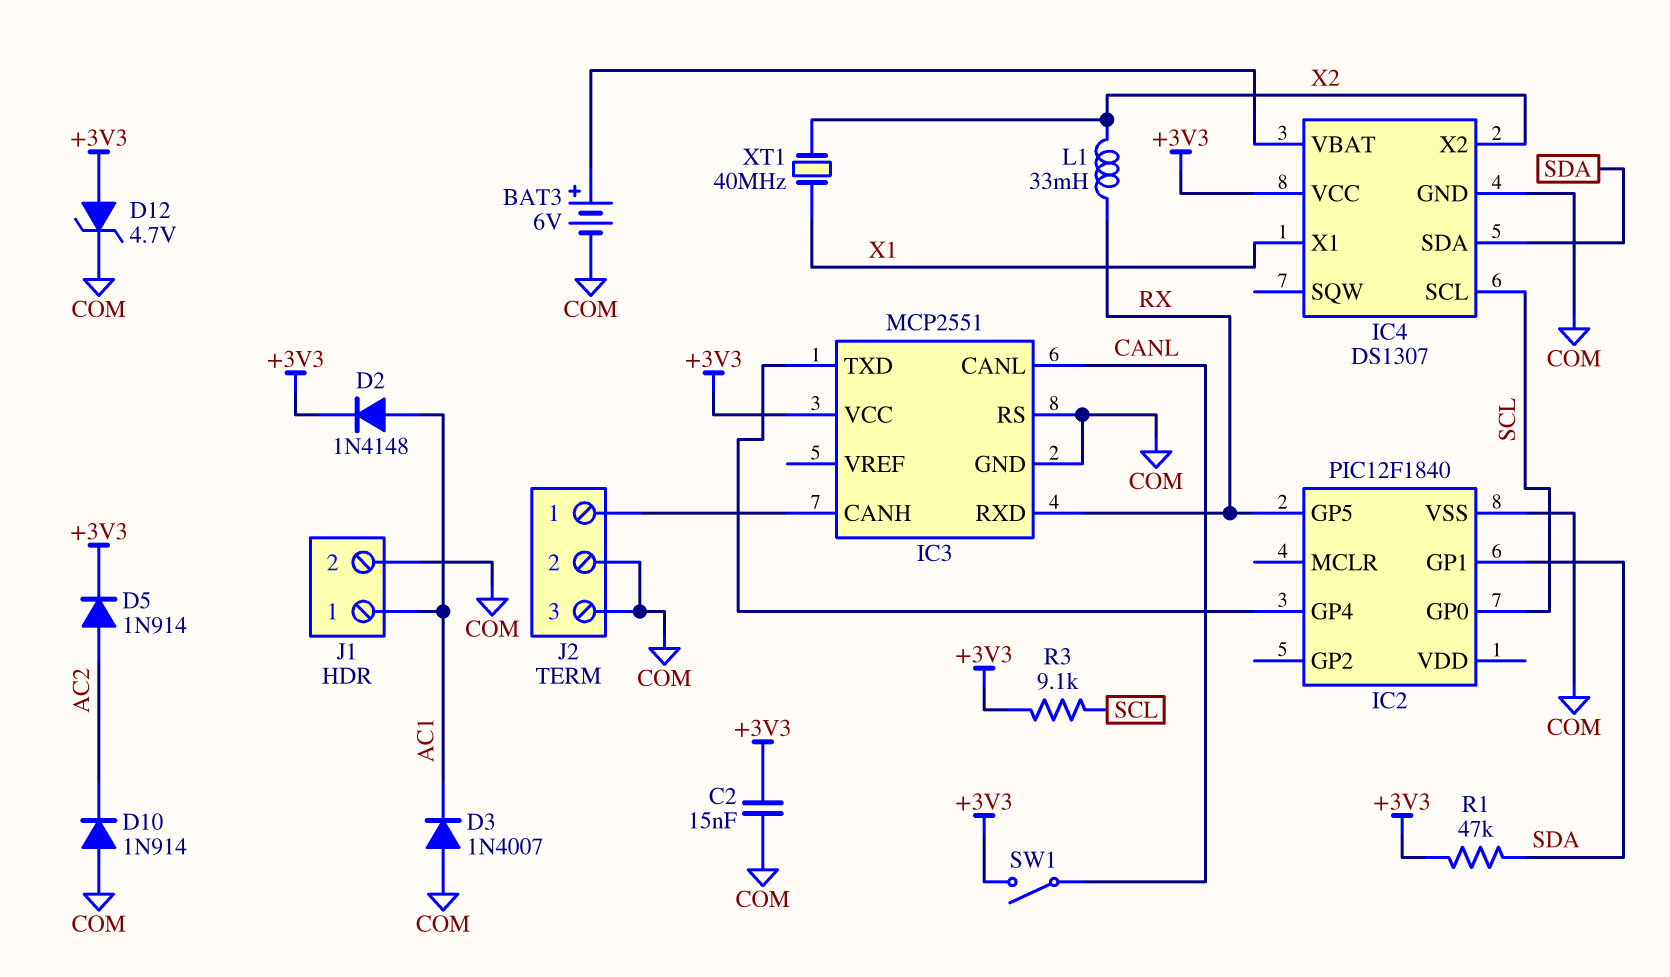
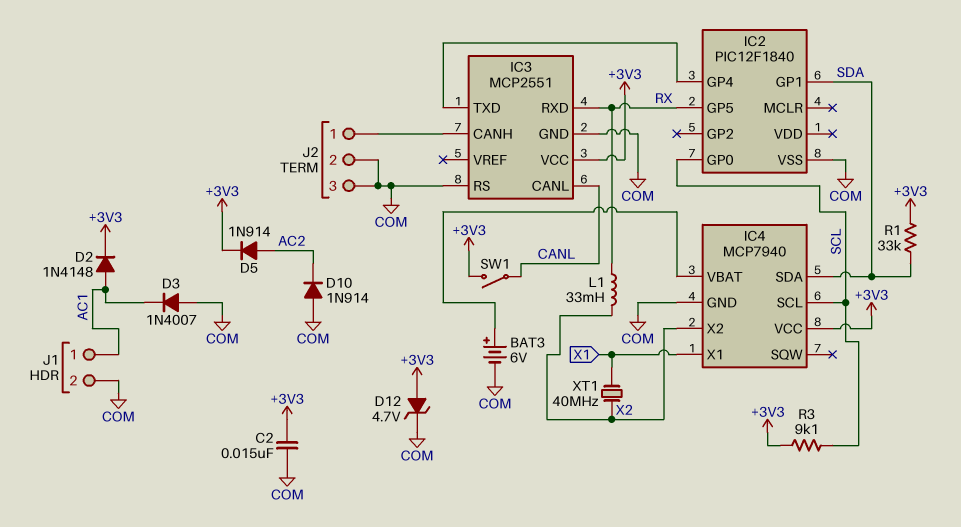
IC4: DS1307 -> MCP7940
R1: 47k (+3V3, SDA) -> 33k (+3V3, SDA)

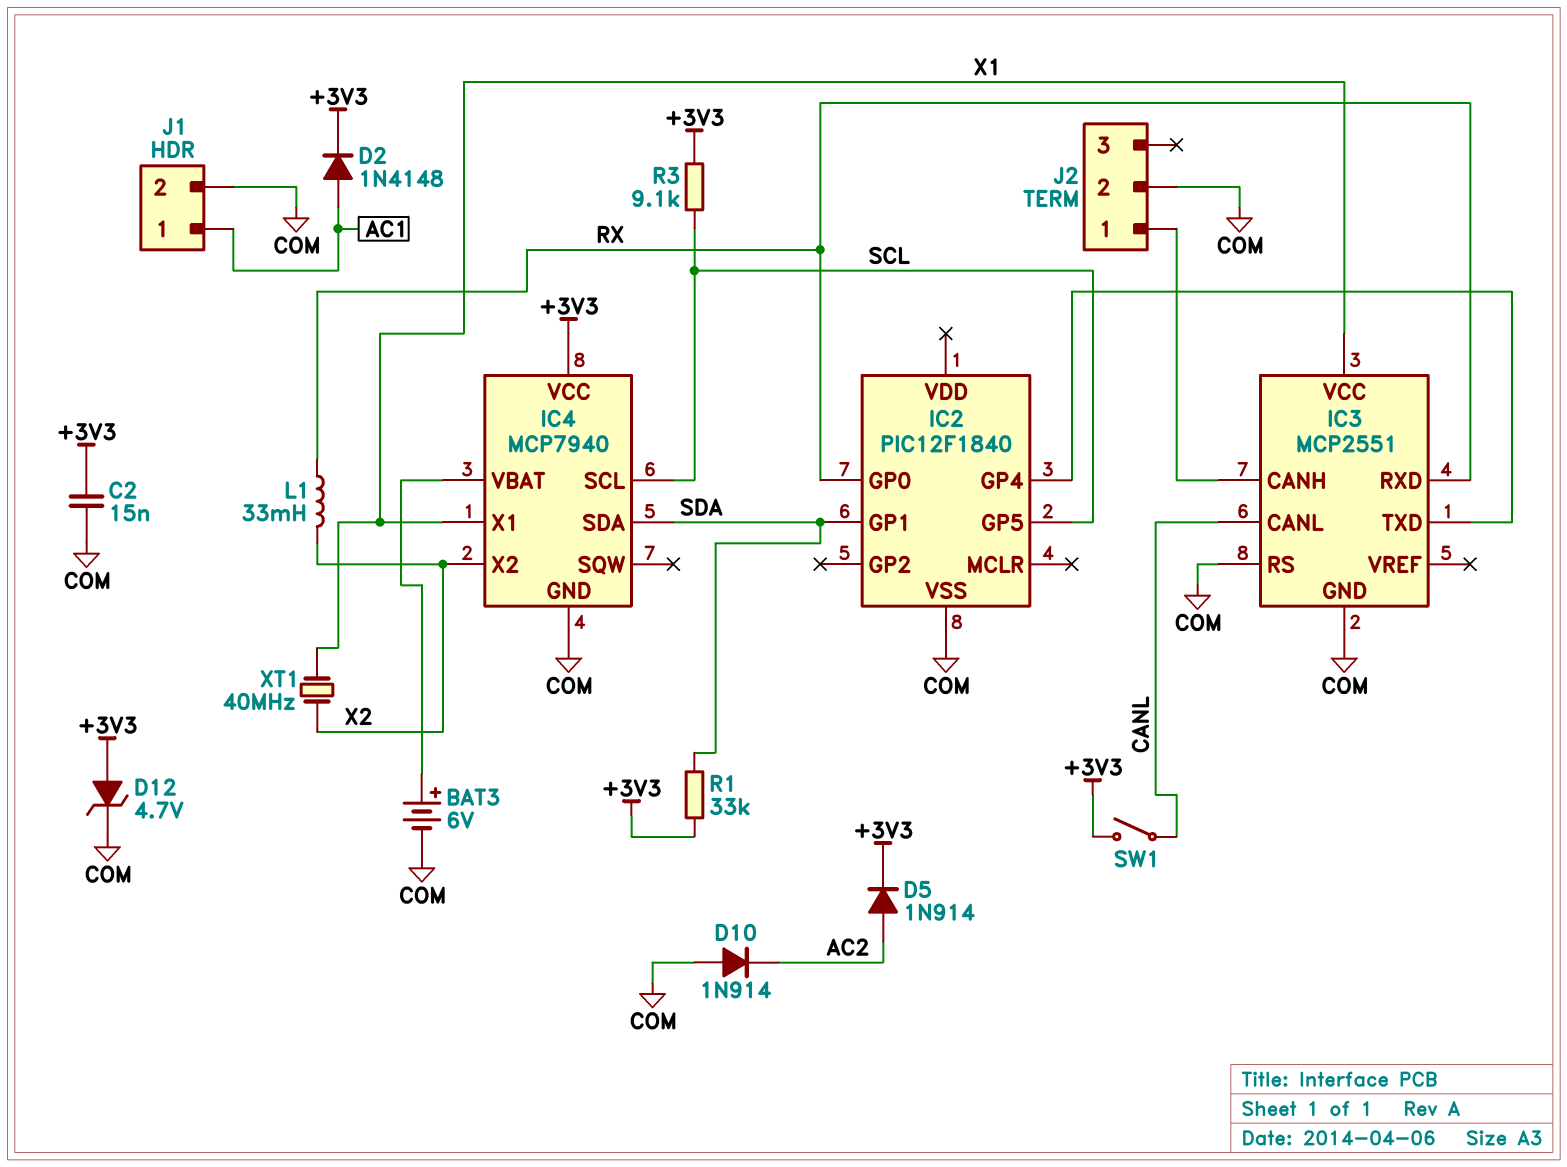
D3: diode 1N4007 (A COM, K AC1) -> none
IC2 pin GP0: SCL -> RX
IC2 pin GP5: RX -> SCL
IC3 pin VCC: +3V3 -> X1
J2 pin 3: COM -> none

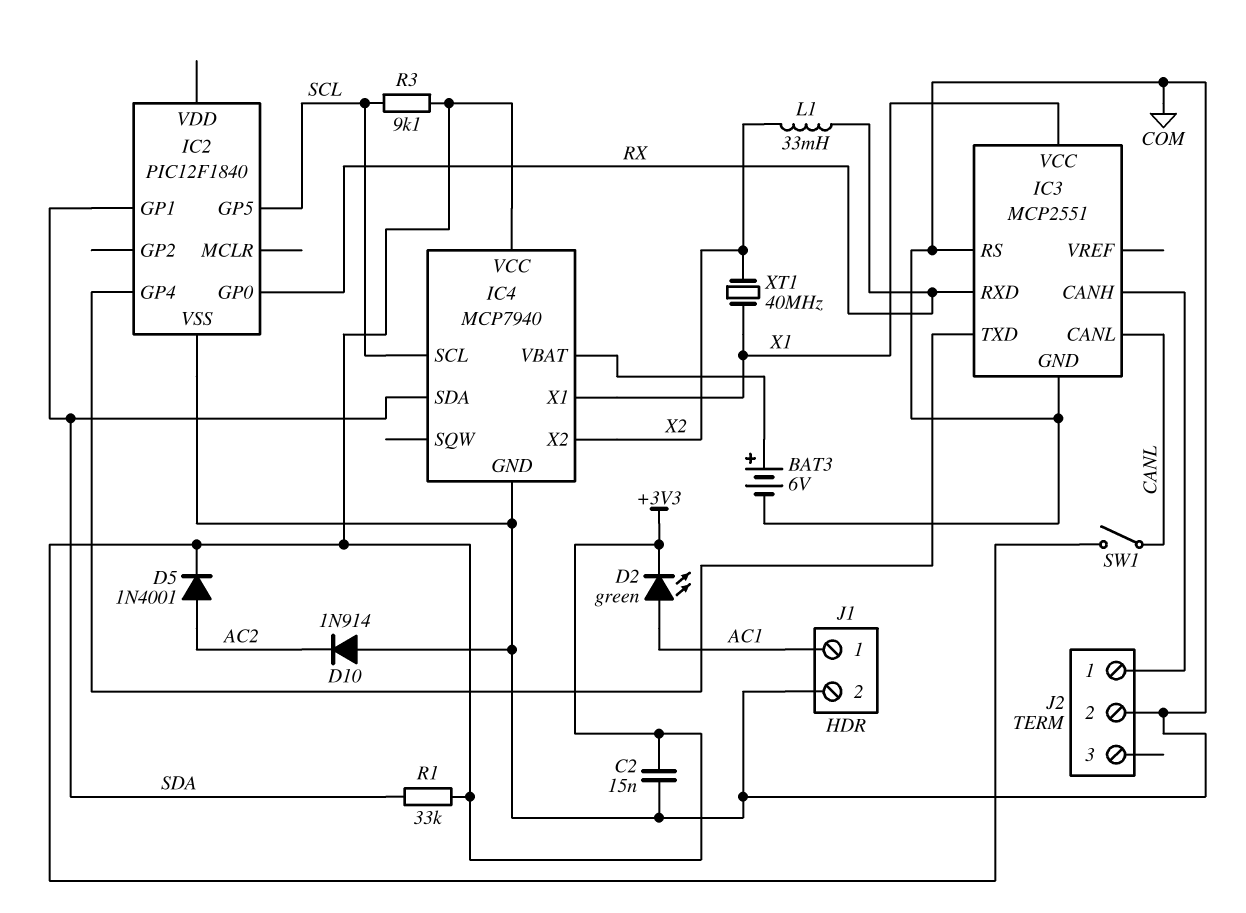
D2: diode 1N4148 (A AC1, K +3V3) -> LED green (A AC1, K +3V3)
D5: diode 1N914 (A AC2, K +3V3) -> diode 1N4001 (A AC2, K +3V3)
D12: zener 4.7V (A +3V3, K COM) -> none

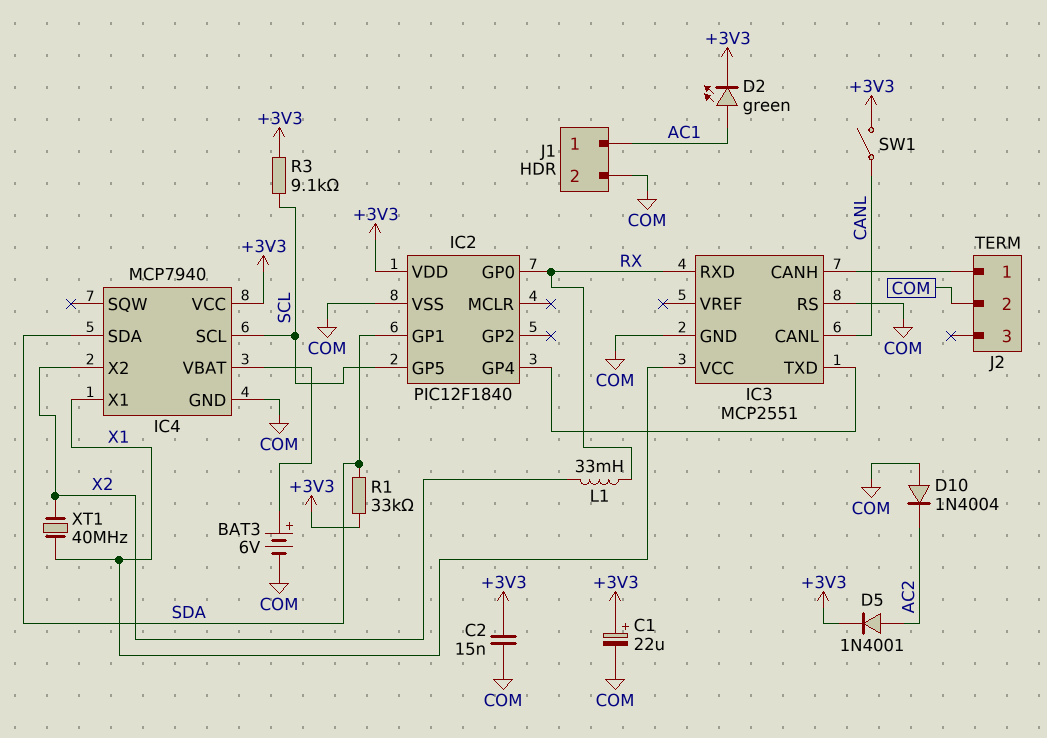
C1: none -> 22uF (plus +3V3, minus COM)
D10: diode 1N914 (A COM, K AC2) -> diode 1N4004 (A COM, K AC2)
IC2 pin VDD: none -> +3V3

